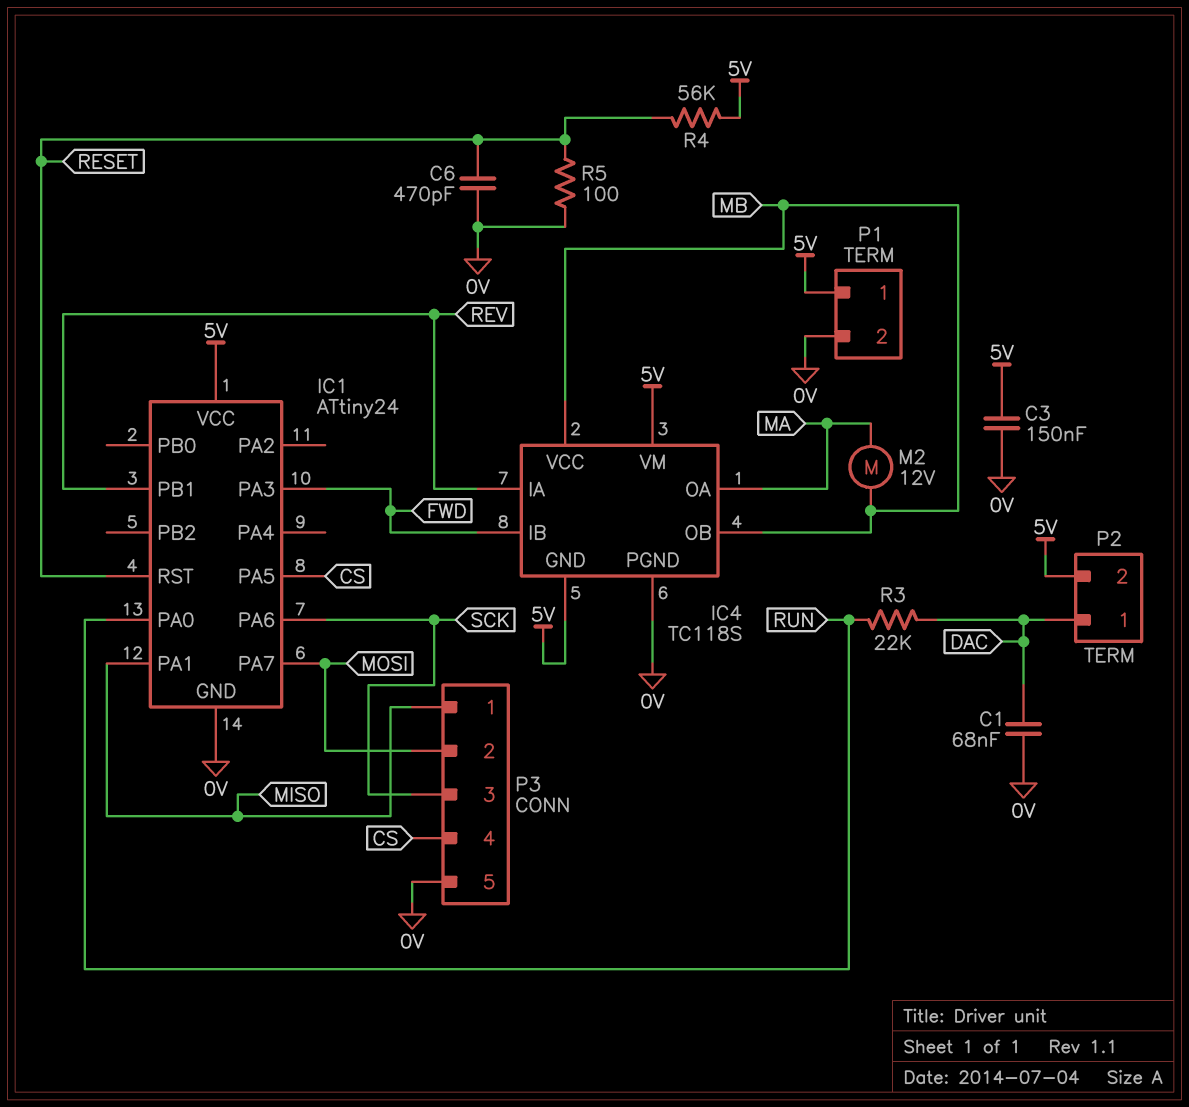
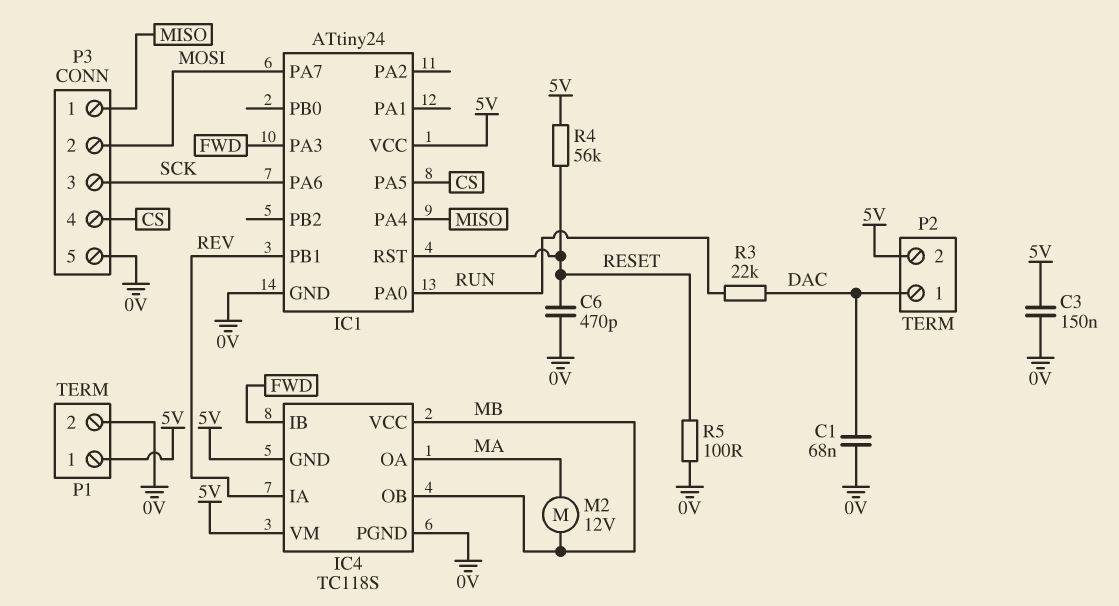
IC1 pin PA1: MISO -> none
IC1 pin PA4: none -> MISO

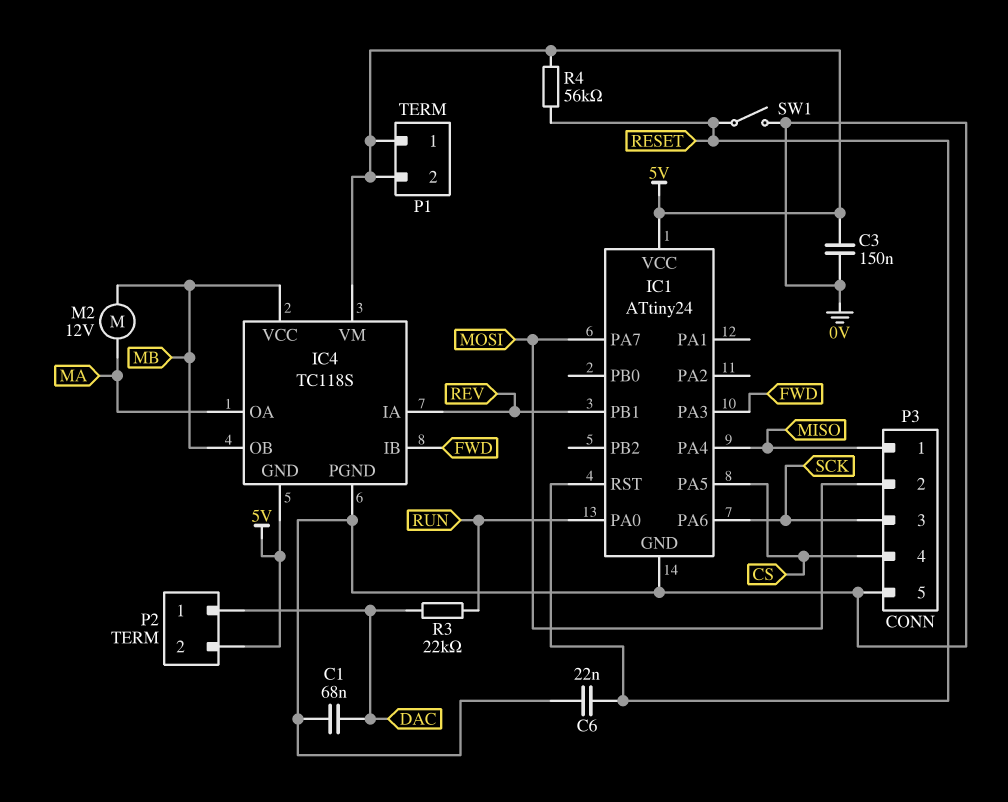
C6: 470pF (0V, RESET) -> 22nF (0V, RESET)
P1 pin 2: 0V -> 5V
R5: 100 (0V, RESET) -> none
SW1: none -> switch (0V, RESET)

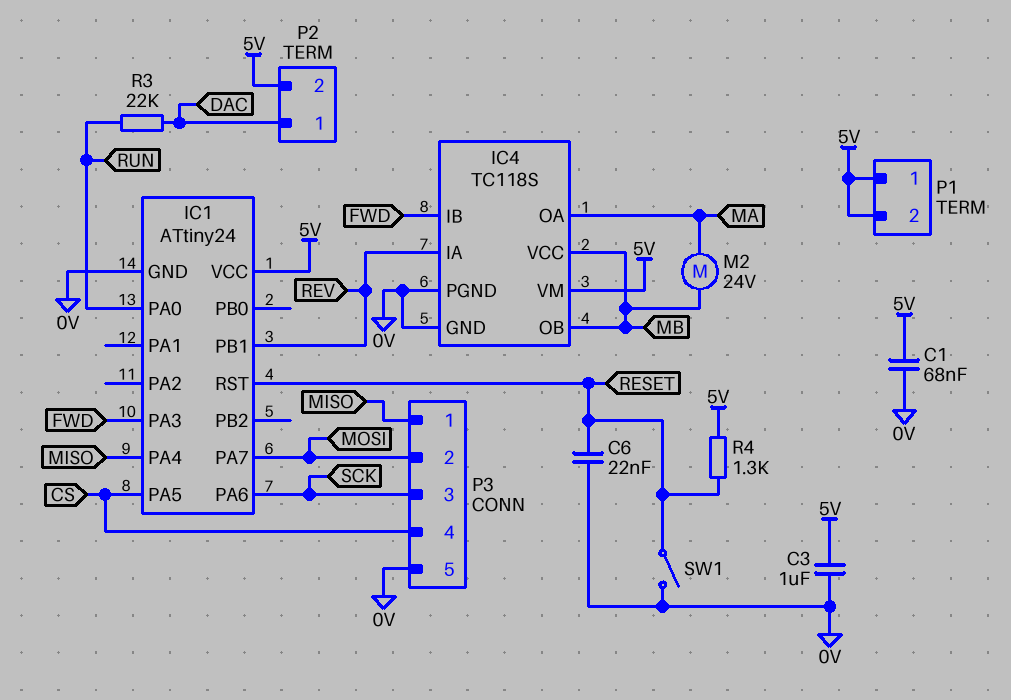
C1: 68nF (0V, DAC) -> 68nF (0V, 5V)
C3: 150nF (0V, 5V) -> 1uF (0V, 5V)
IC4 pin GND: 5V -> 0V
M2: motor 12V (MA, MB) -> motor 24V (MA, MB)
R4: 56k (5V, RESET) -> 1.3k (5V, RESET)

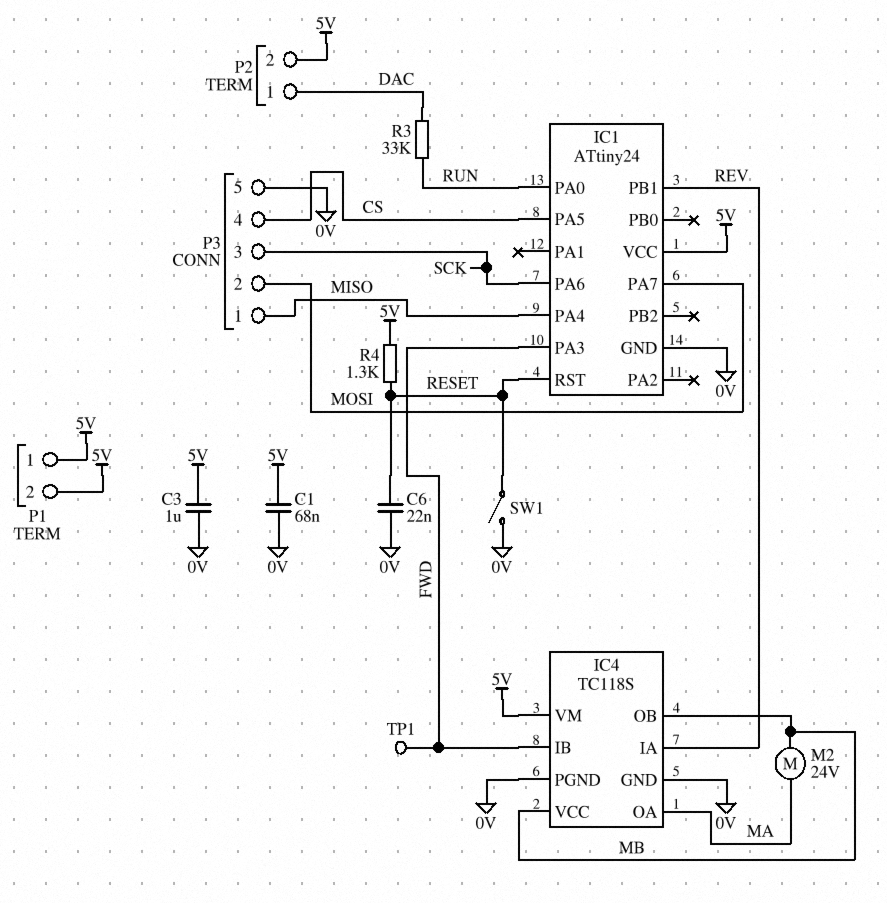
R3: 22k (DAC, RUN) -> 33k (DAC, RUN)
TP1: none -> test point (FWD)

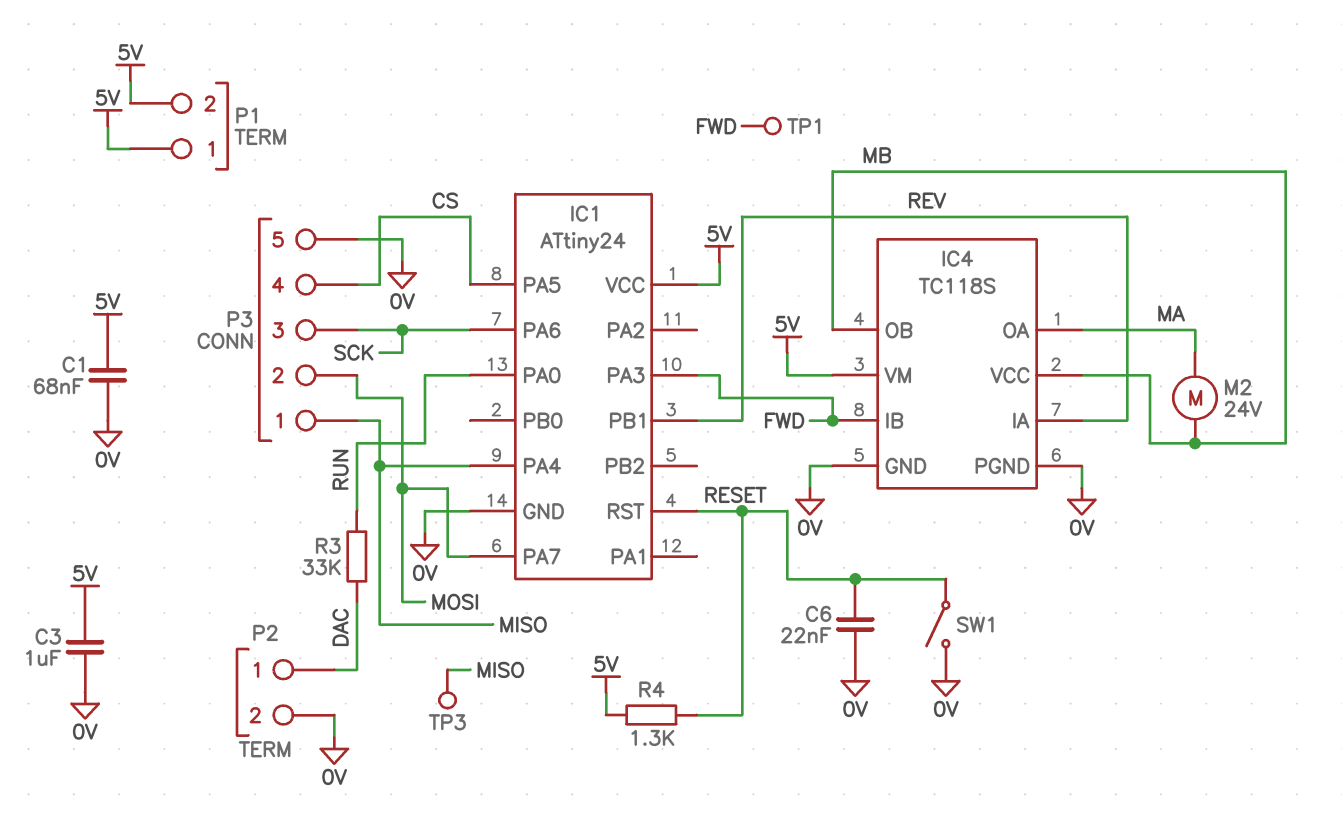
P2 pin 2: 5V -> 0V
TP3: none -> test point (MISO)

